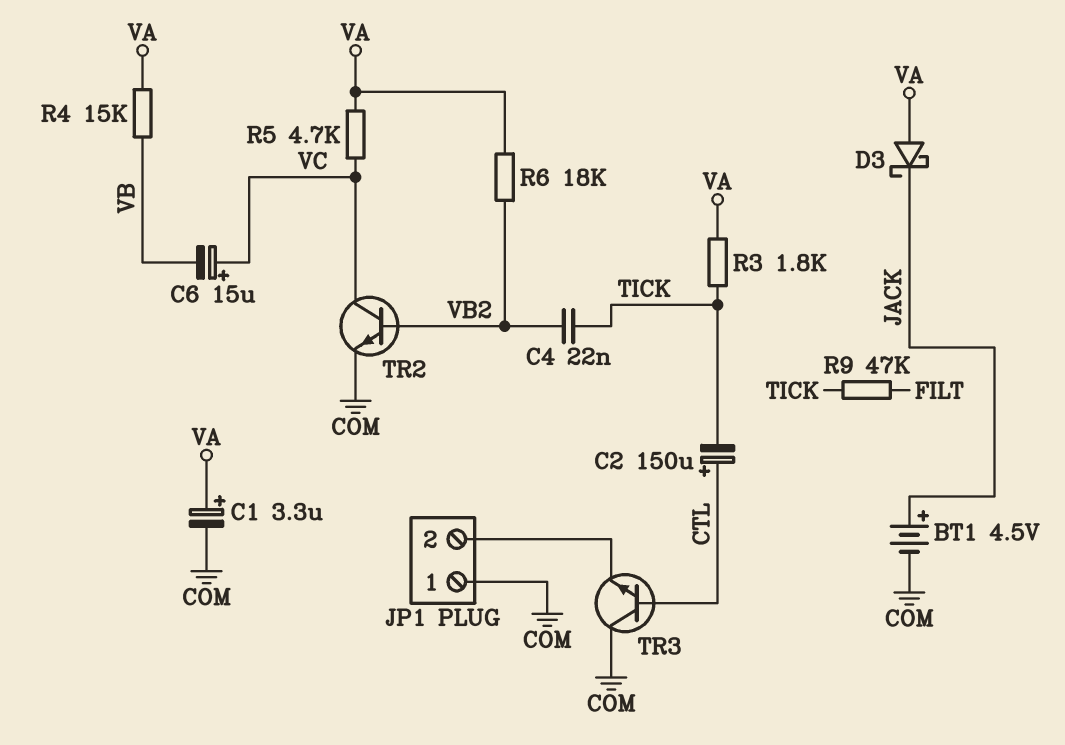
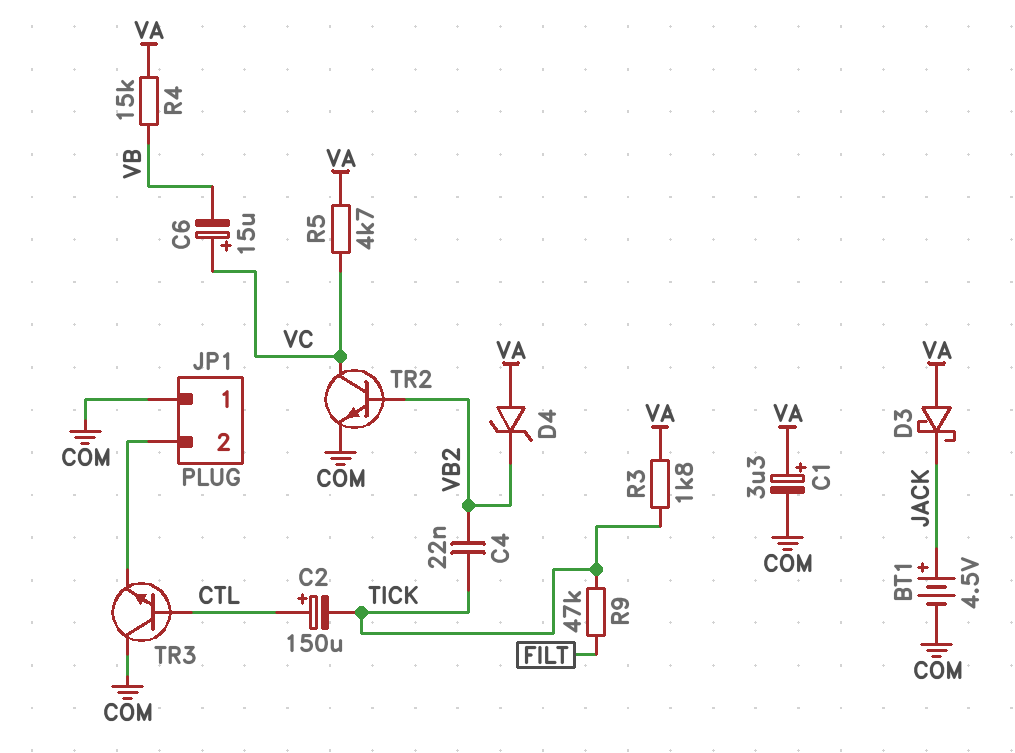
D4: none -> zener (A VA, K VB2)
R6: 18k (VA, VB2) -> none

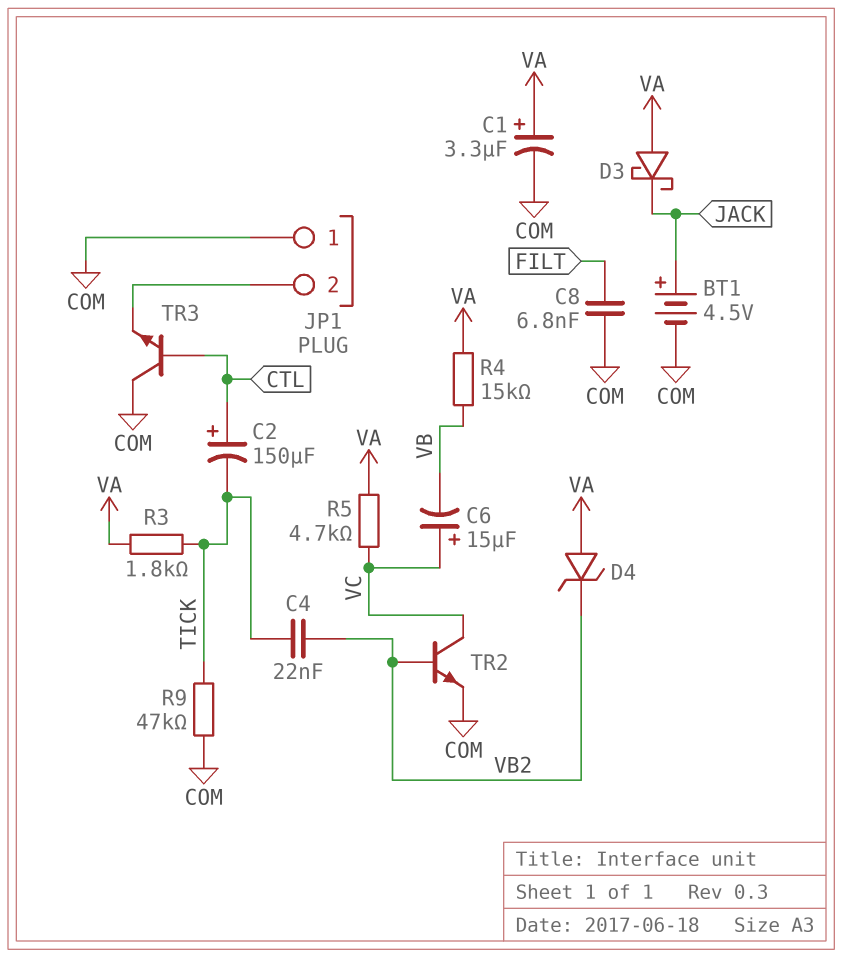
C8: none -> 6.8nF (COM, FILT)
R9: 47k (FILT, TICK) -> 47k (COM, TICK)

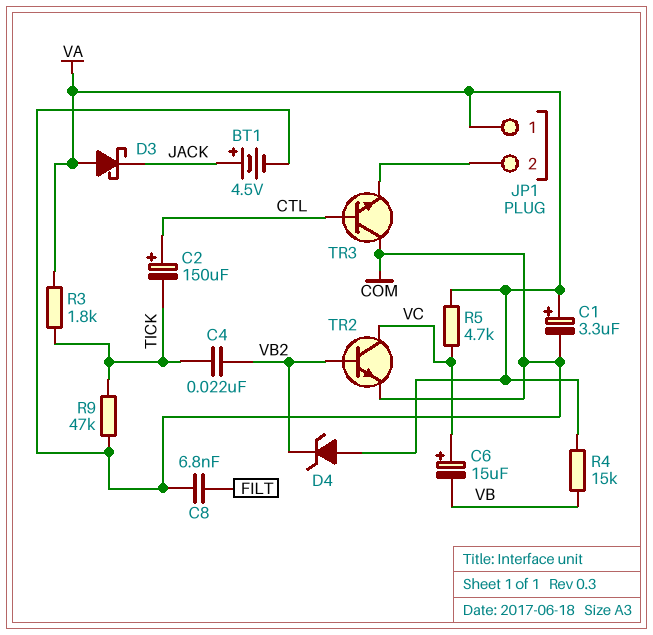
JP1 pin 1: COM -> VA

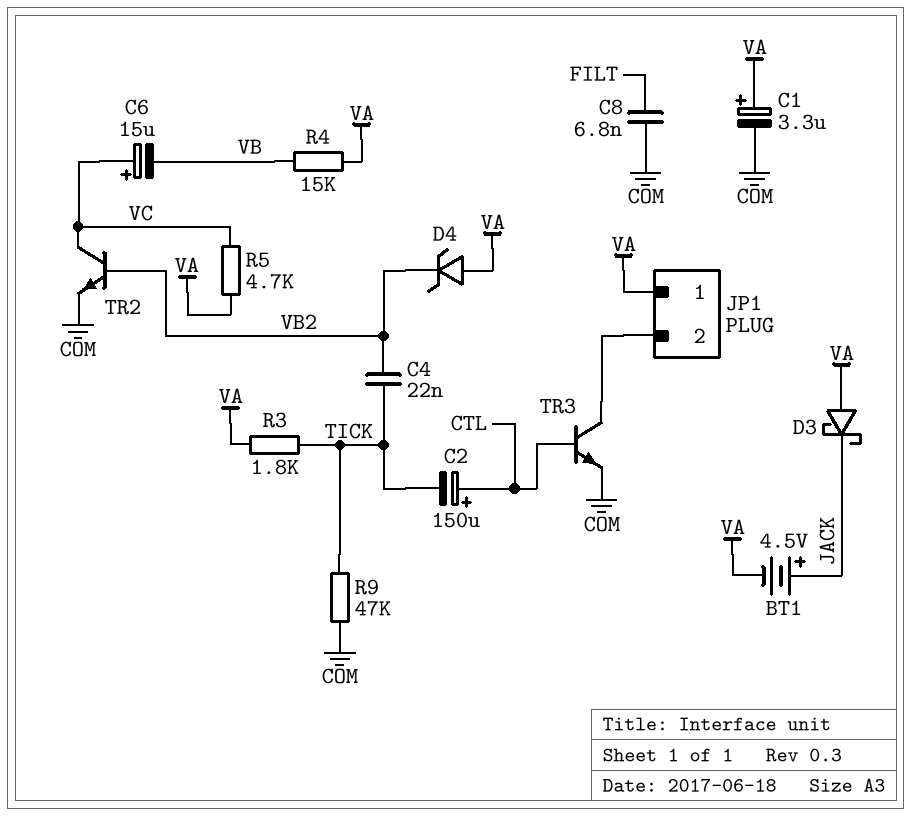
BT1: 4.5V (plus JACK, minus COM) -> 4.5V (plus JACK, minus VA)
TR3: NPN (B CTL, C COM, E JP1/2) -> NPN (B CTL, C JP1/2, E COM)

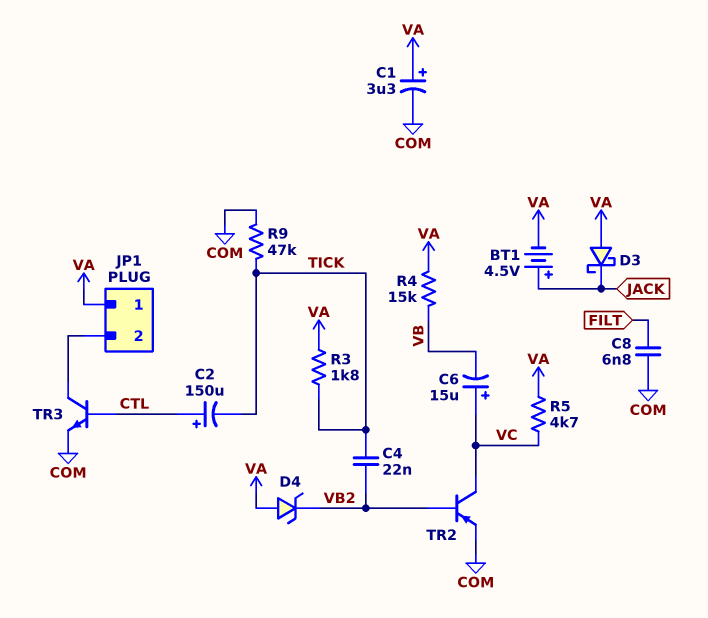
TR2: NPN (B VB2, C VC, E COM) -> PNP (B VB2, C VC, E COM)

